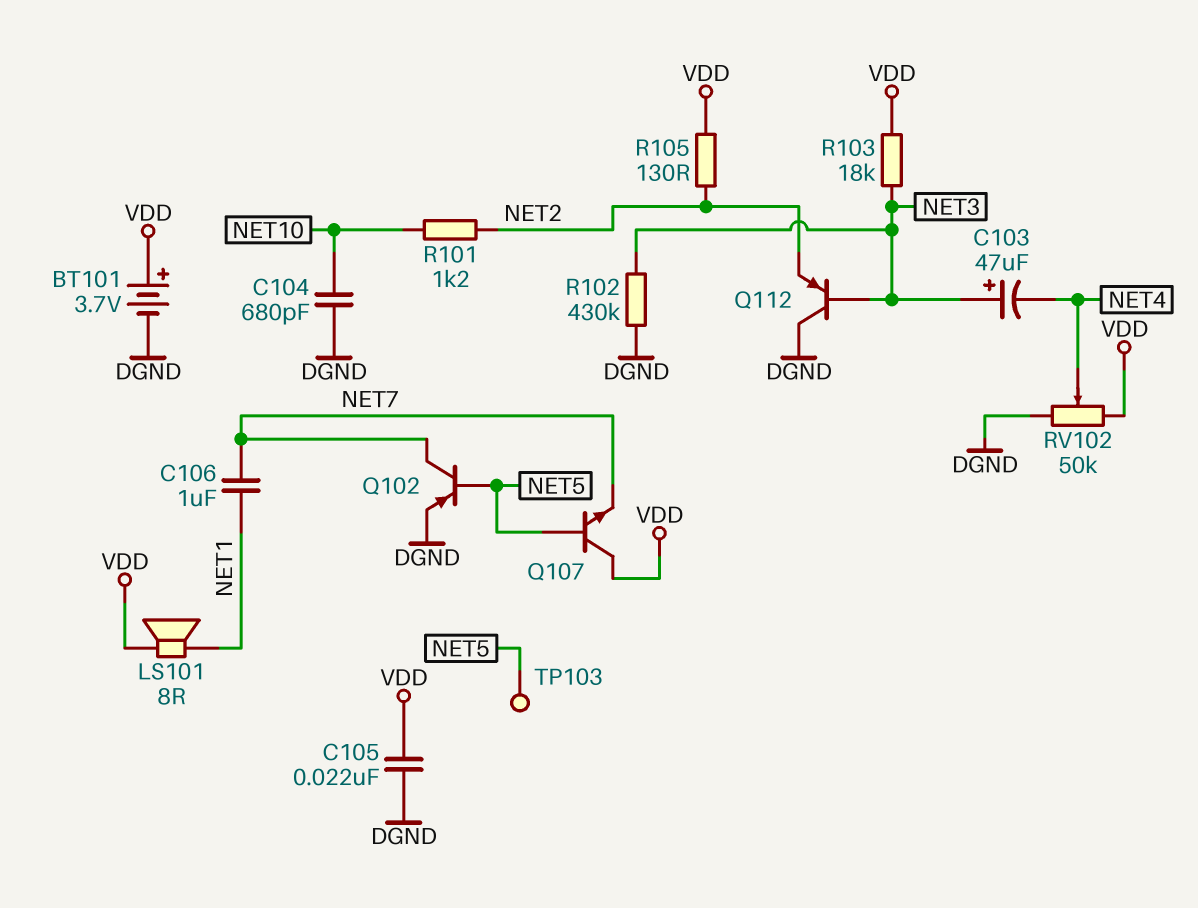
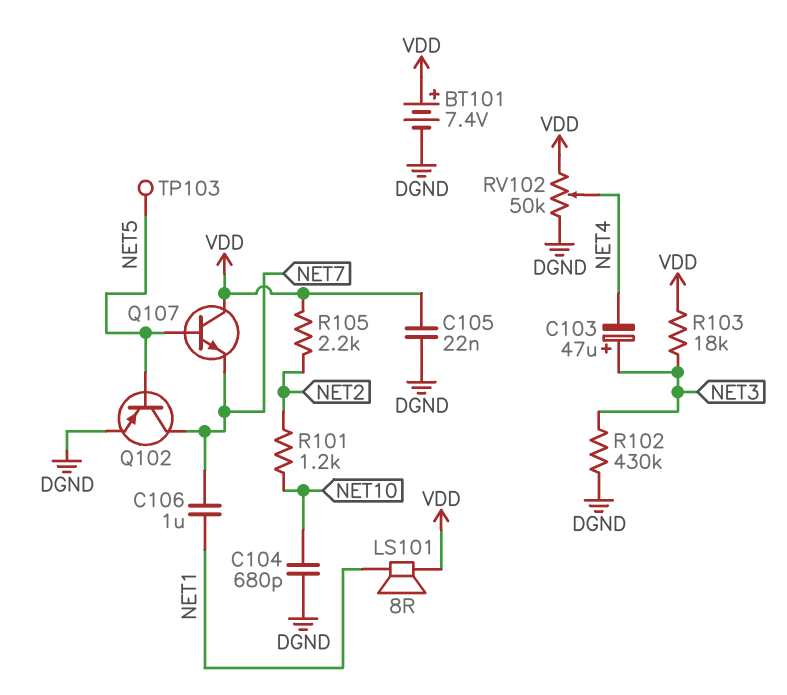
BT101: 3.7V (plus VDD, minus DGND) -> 7.4V (plus VDD, minus DGND)
Q112: PNP (B NET3, C DGND, E NET2) -> none
R105: 130 (NET2, VDD) -> 2.2k (NET2, VDD)

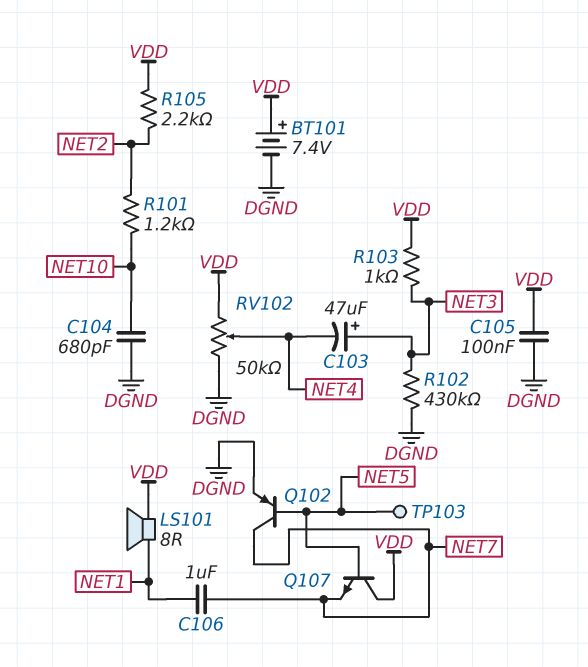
C105: 22nF (DGND, VDD) -> 100nF (DGND, VDD)
R103: 18k (NET3, VDD) -> 1k (NET3, VDD)

